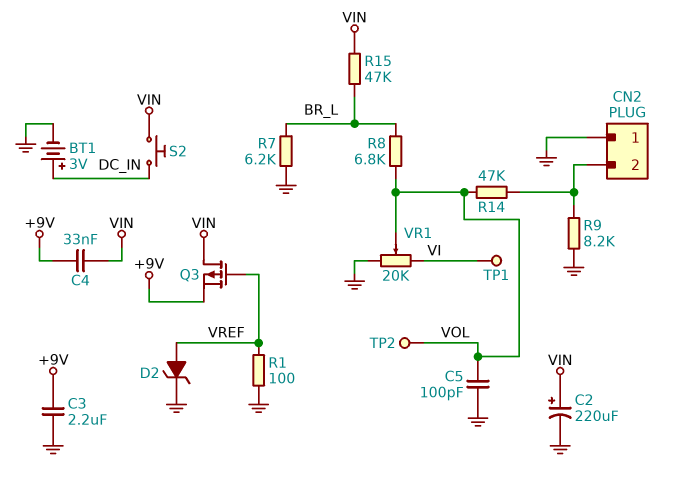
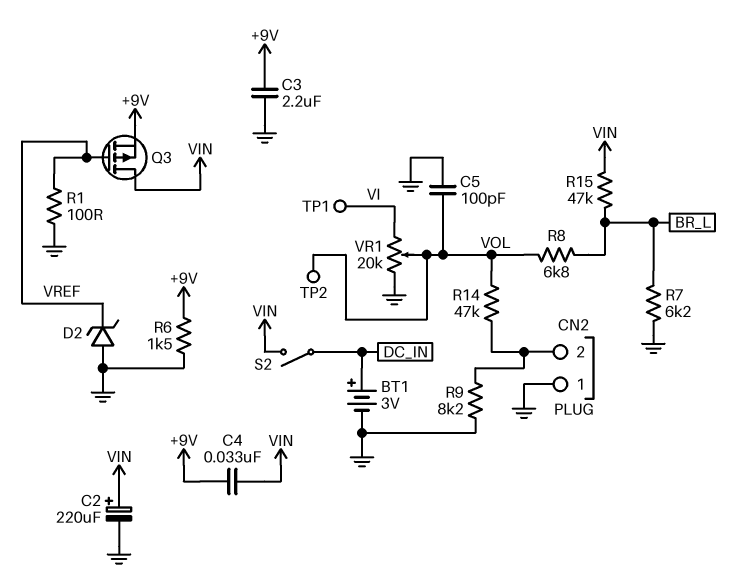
D2: zener (A VREF, K GND) -> zener (A GND, K VREF)
R6: none -> 1.5k (+9V, GND)
S2: button (DC_IN, VIN) -> switch (DC_IN, VIN)

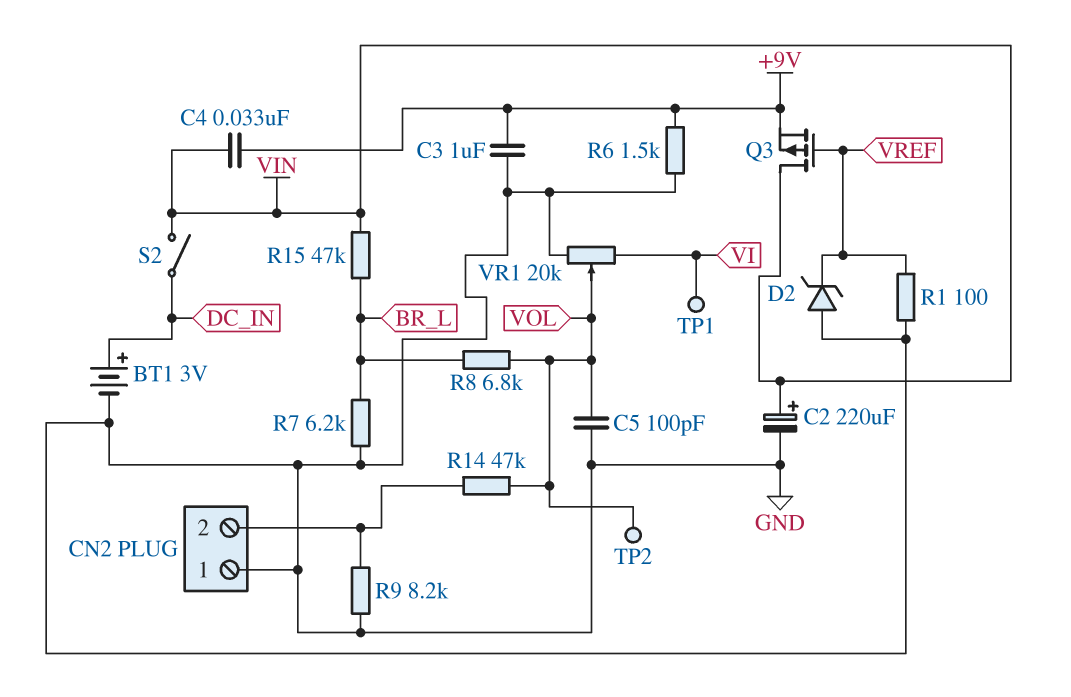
C3: 2.2uF (+9V, GND) -> 1uF (+9V, GND)

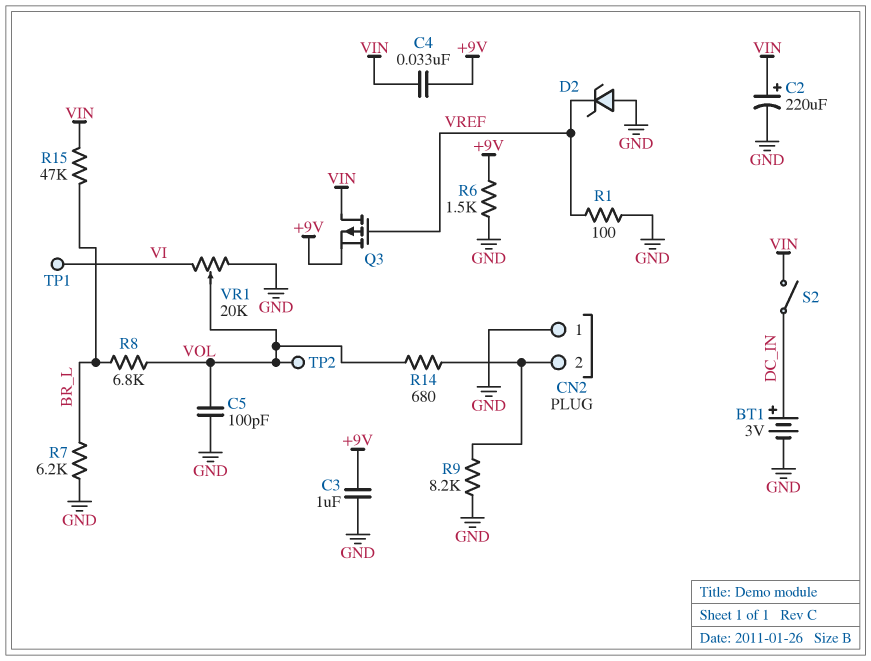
R14: 47k (CN2/2, VOL) -> 680 (CN2/2, VOL)

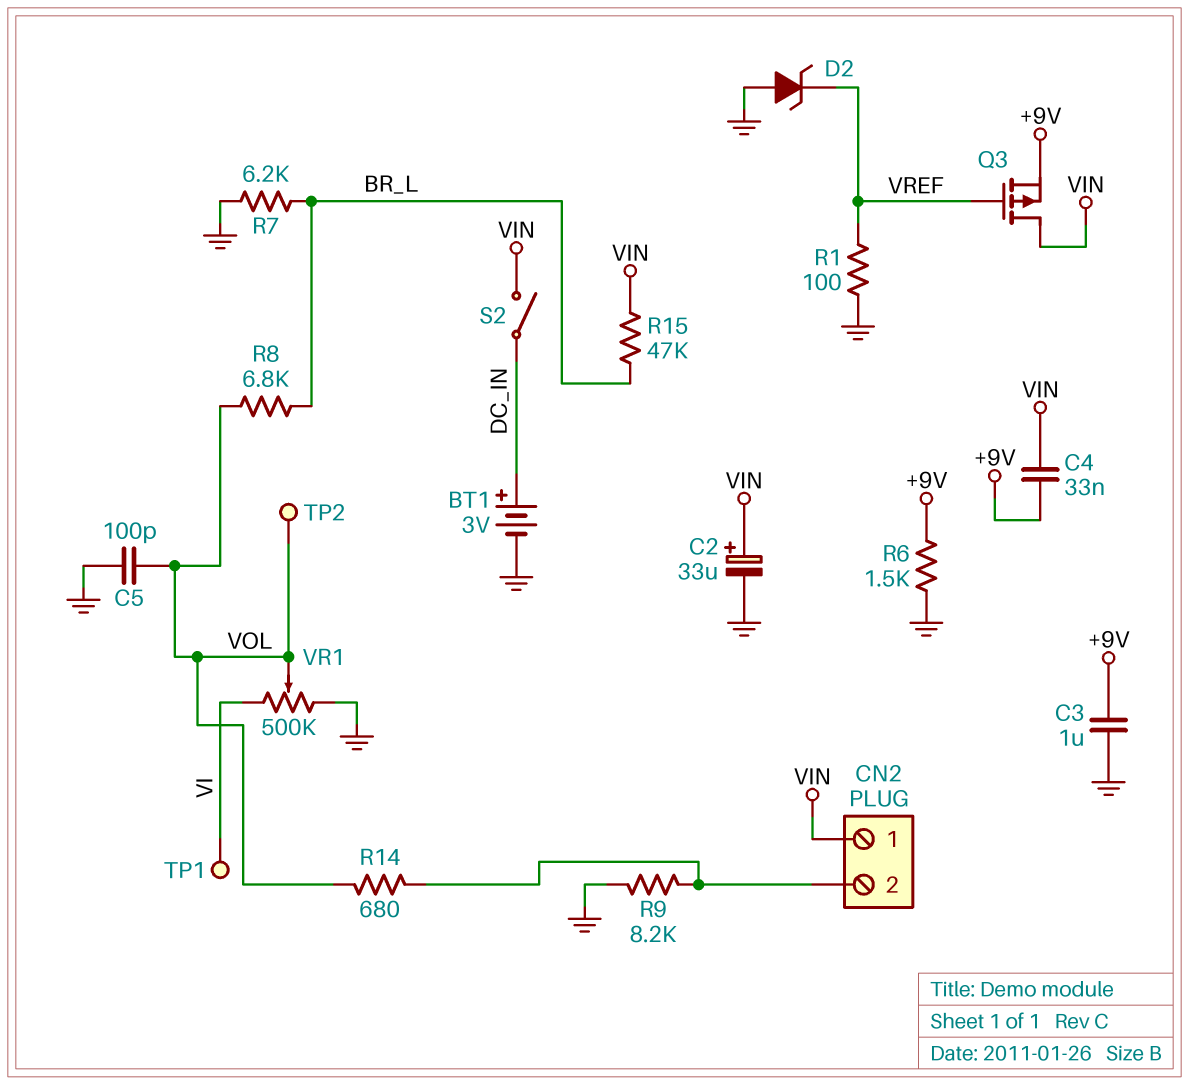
C2: 220uF (plus VIN, minus GND) -> 33uF (plus VIN, minus GND)
CN2 pin 1: GND -> VIN
VR1: 20k (GND, VI, wiper VOL) -> 500k (GND, VI, wiper VOL)

